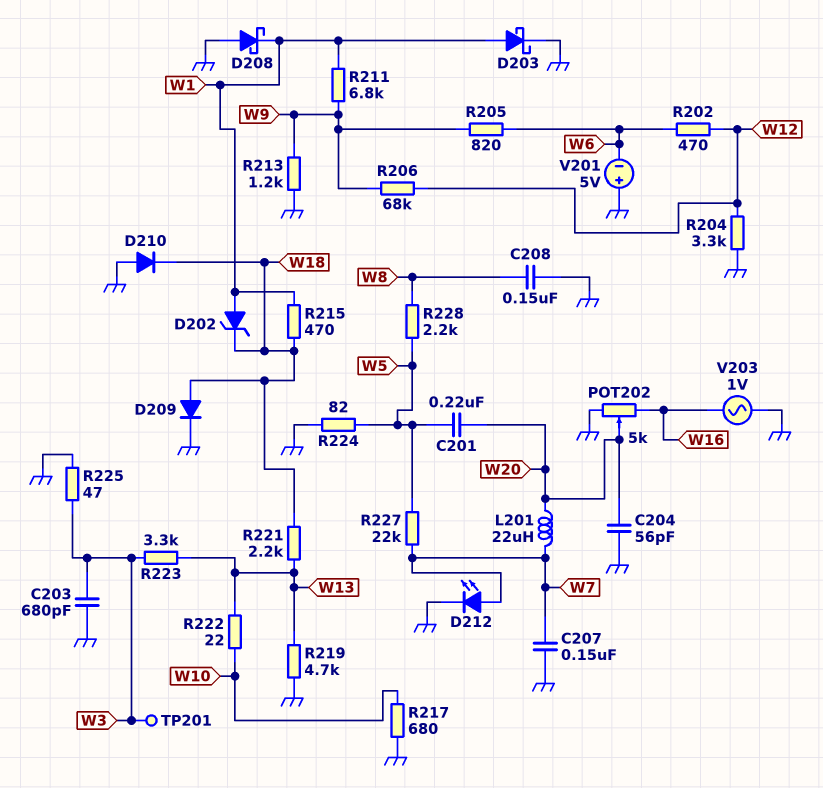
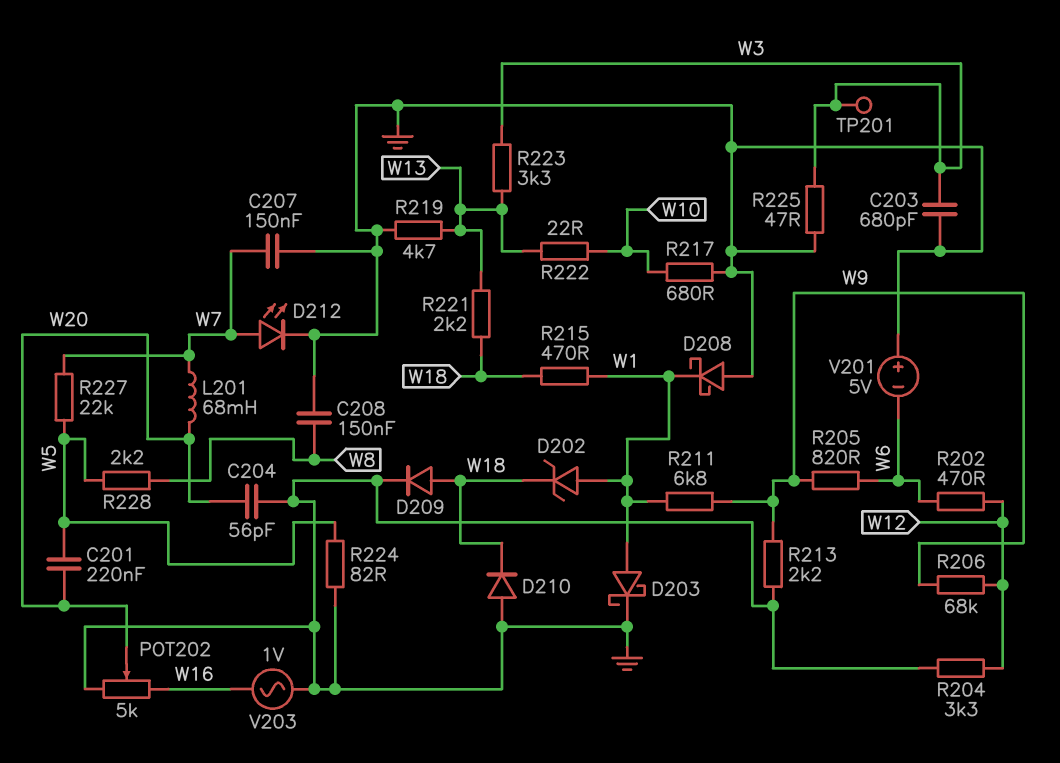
L201: 22uH (W7, W20) -> 68mH (W7, W20)
R213: 1.2k (GND, W9) -> 2.2k (GND, W9)

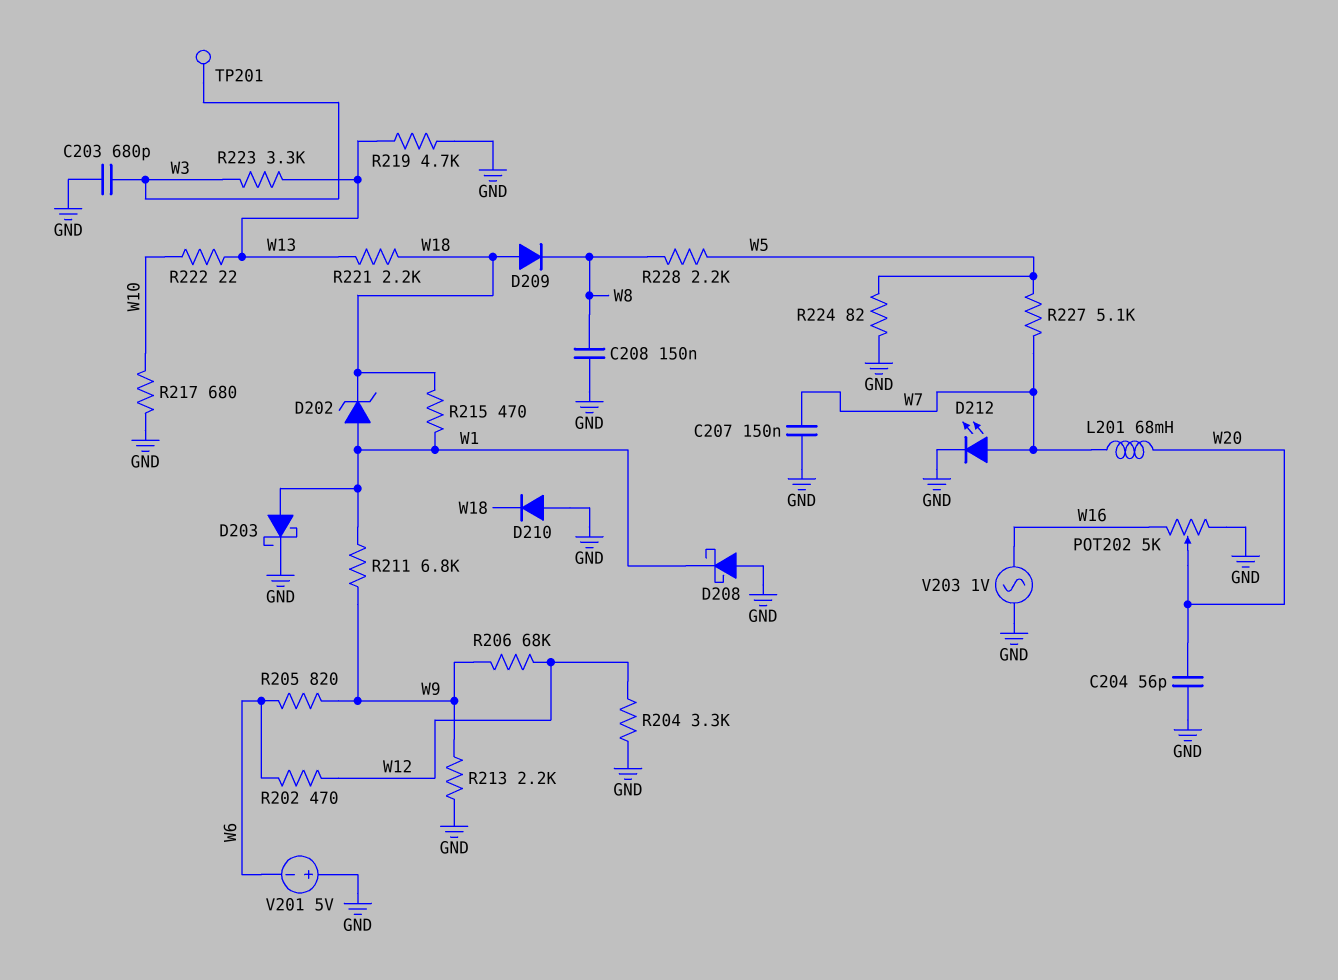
C201: 220nF (W5, W20) -> none
D209: diode (A W18, K GND) -> diode (A W18, K W8)
R225: 47 (GND, W3) -> none
R227: 22k (W5, W7) -> 5.1k (W5, W7)

